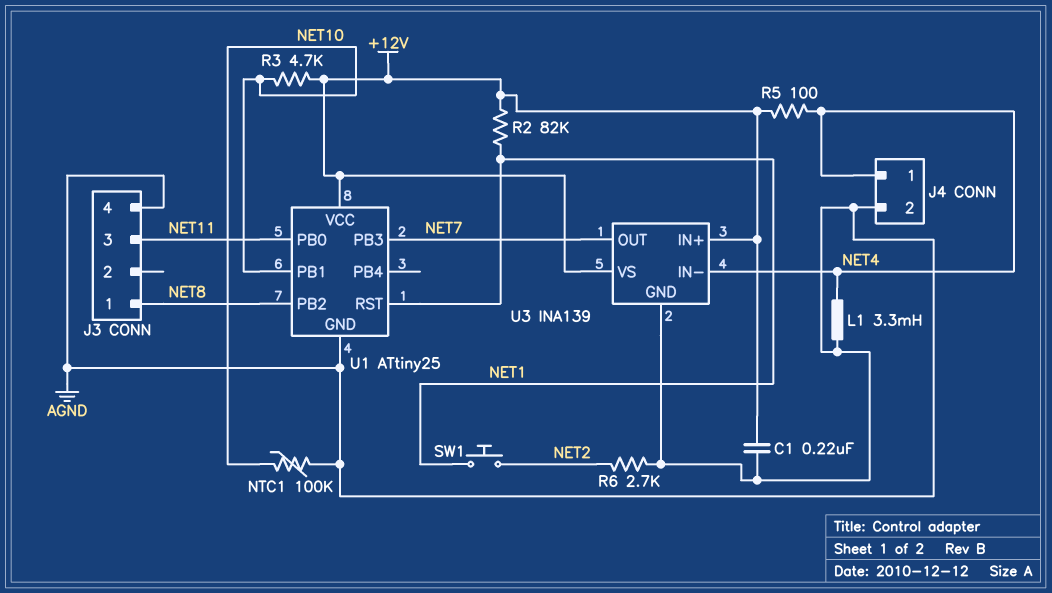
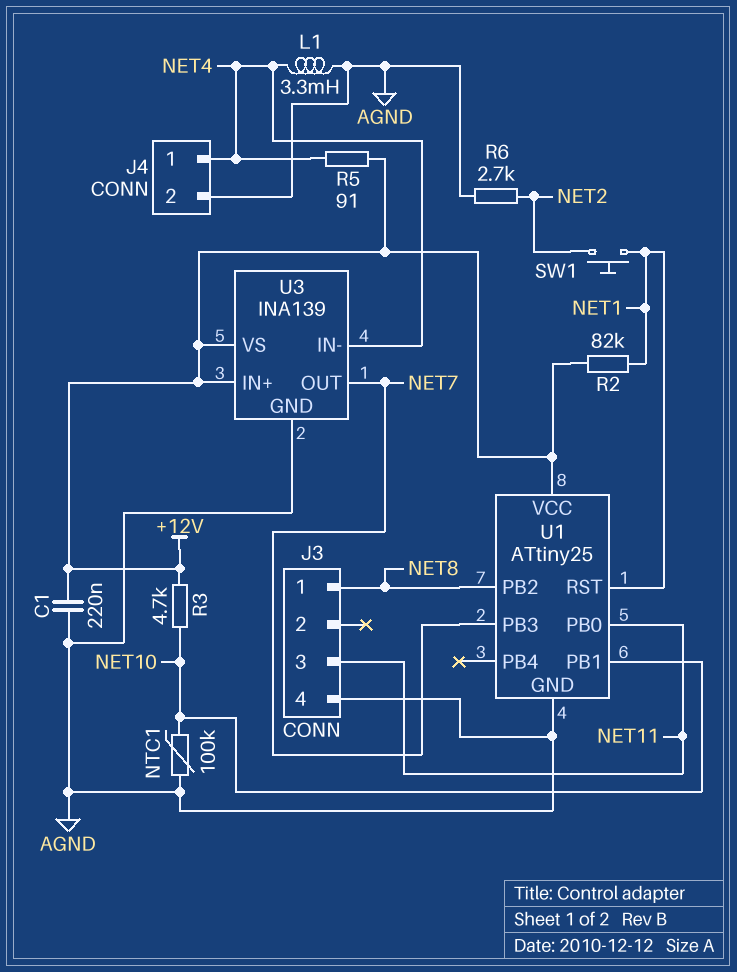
R5: 100 (+12V, NET4) -> 91 (+12V, NET4)

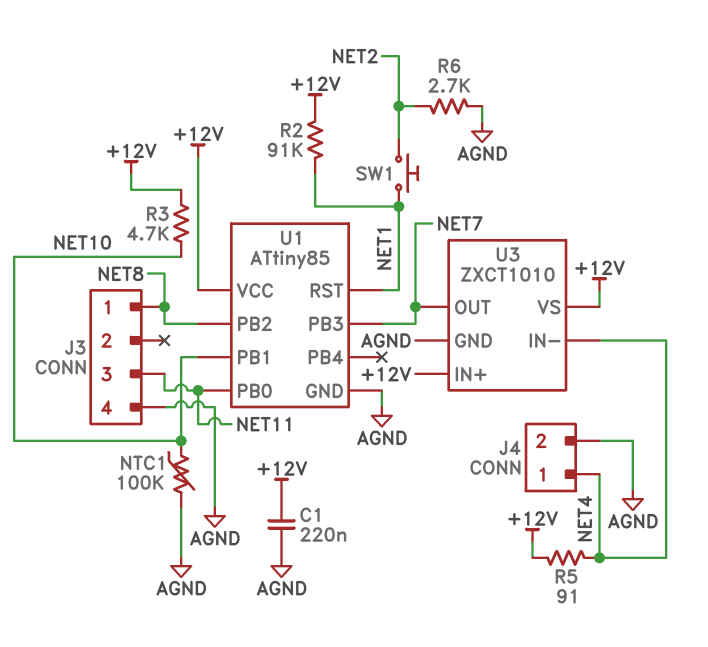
L1: 3.3mH (AGND, NET4) -> none
R2: 82k (+12V, NET1) -> 91k (+12V, NET1)
U1: ATtiny25 -> ATtiny85
U3: INA139 -> ZXCT1010

